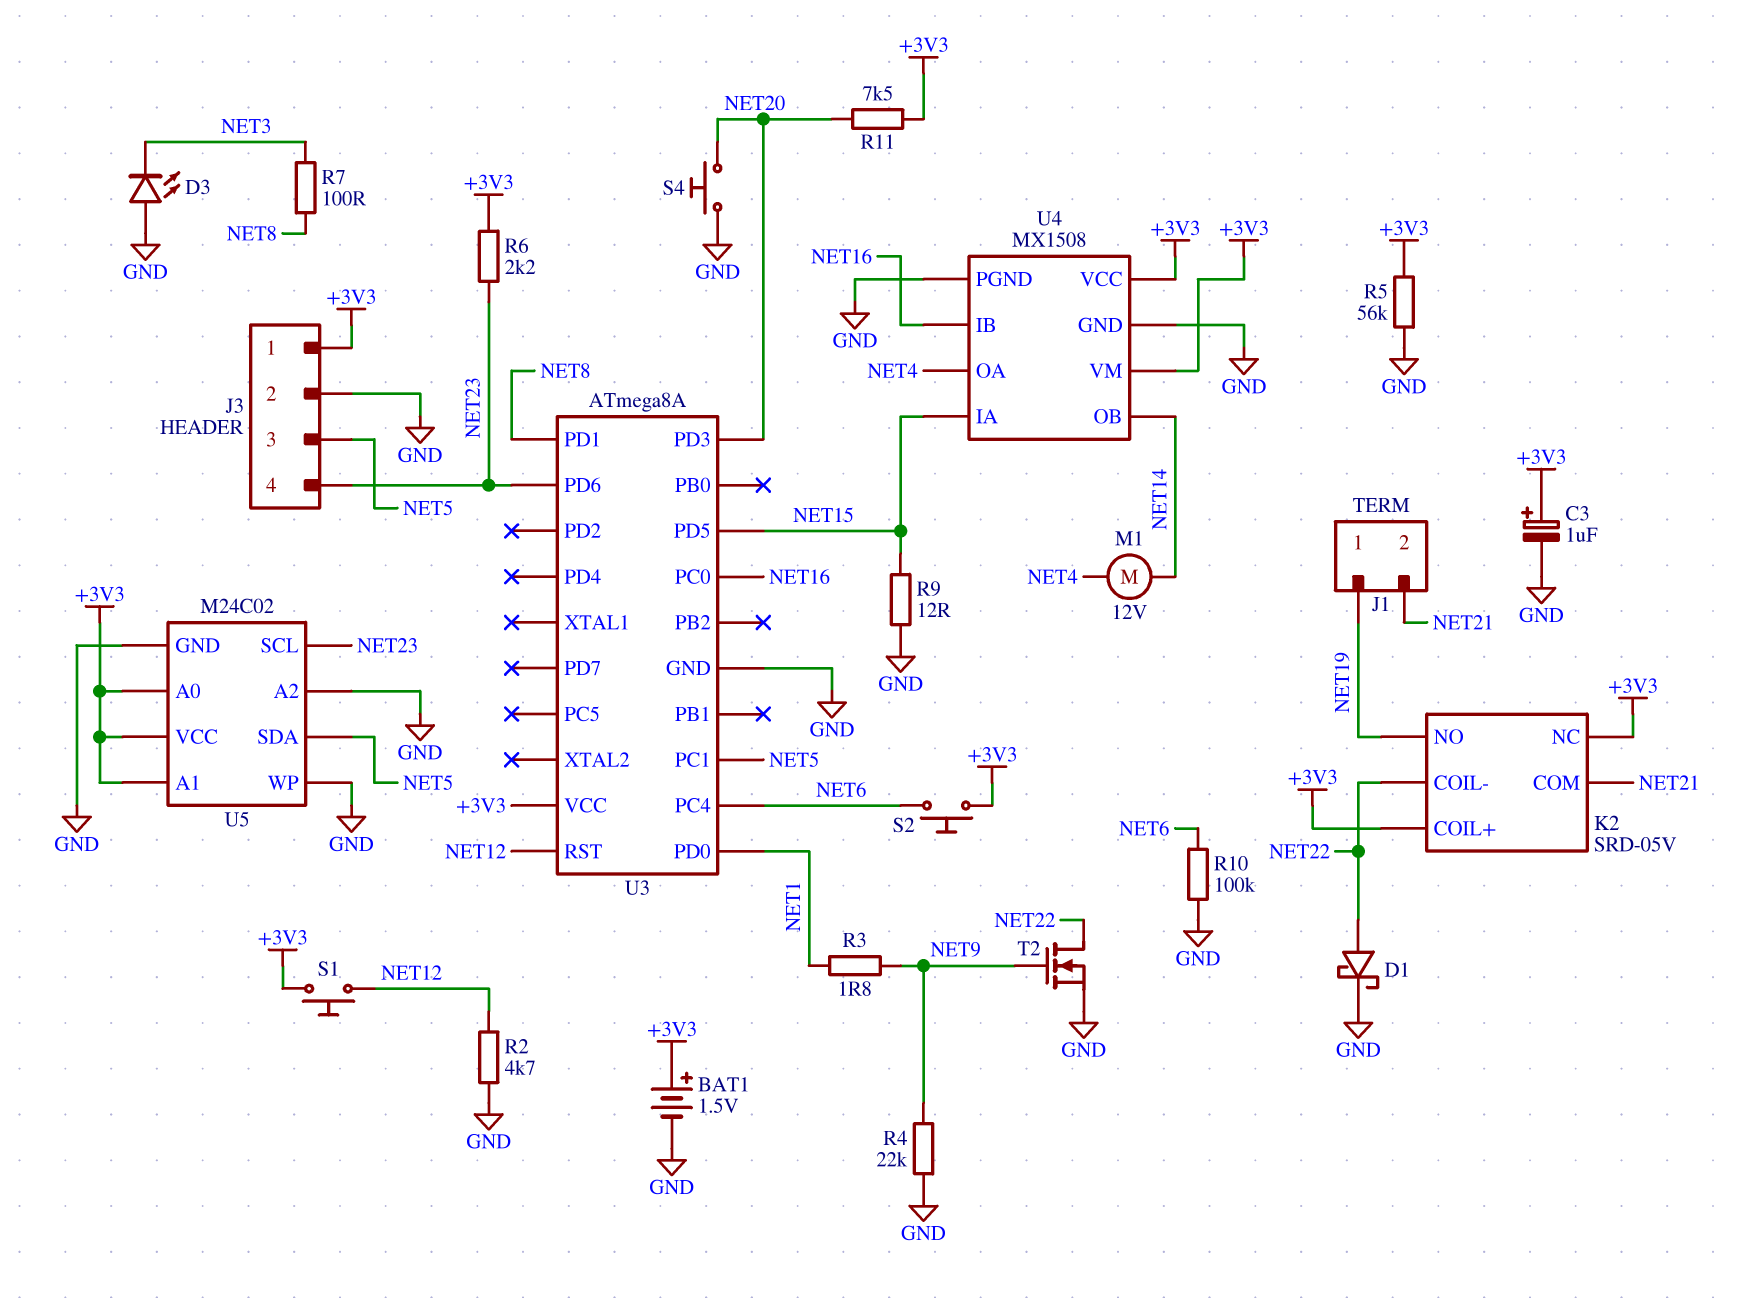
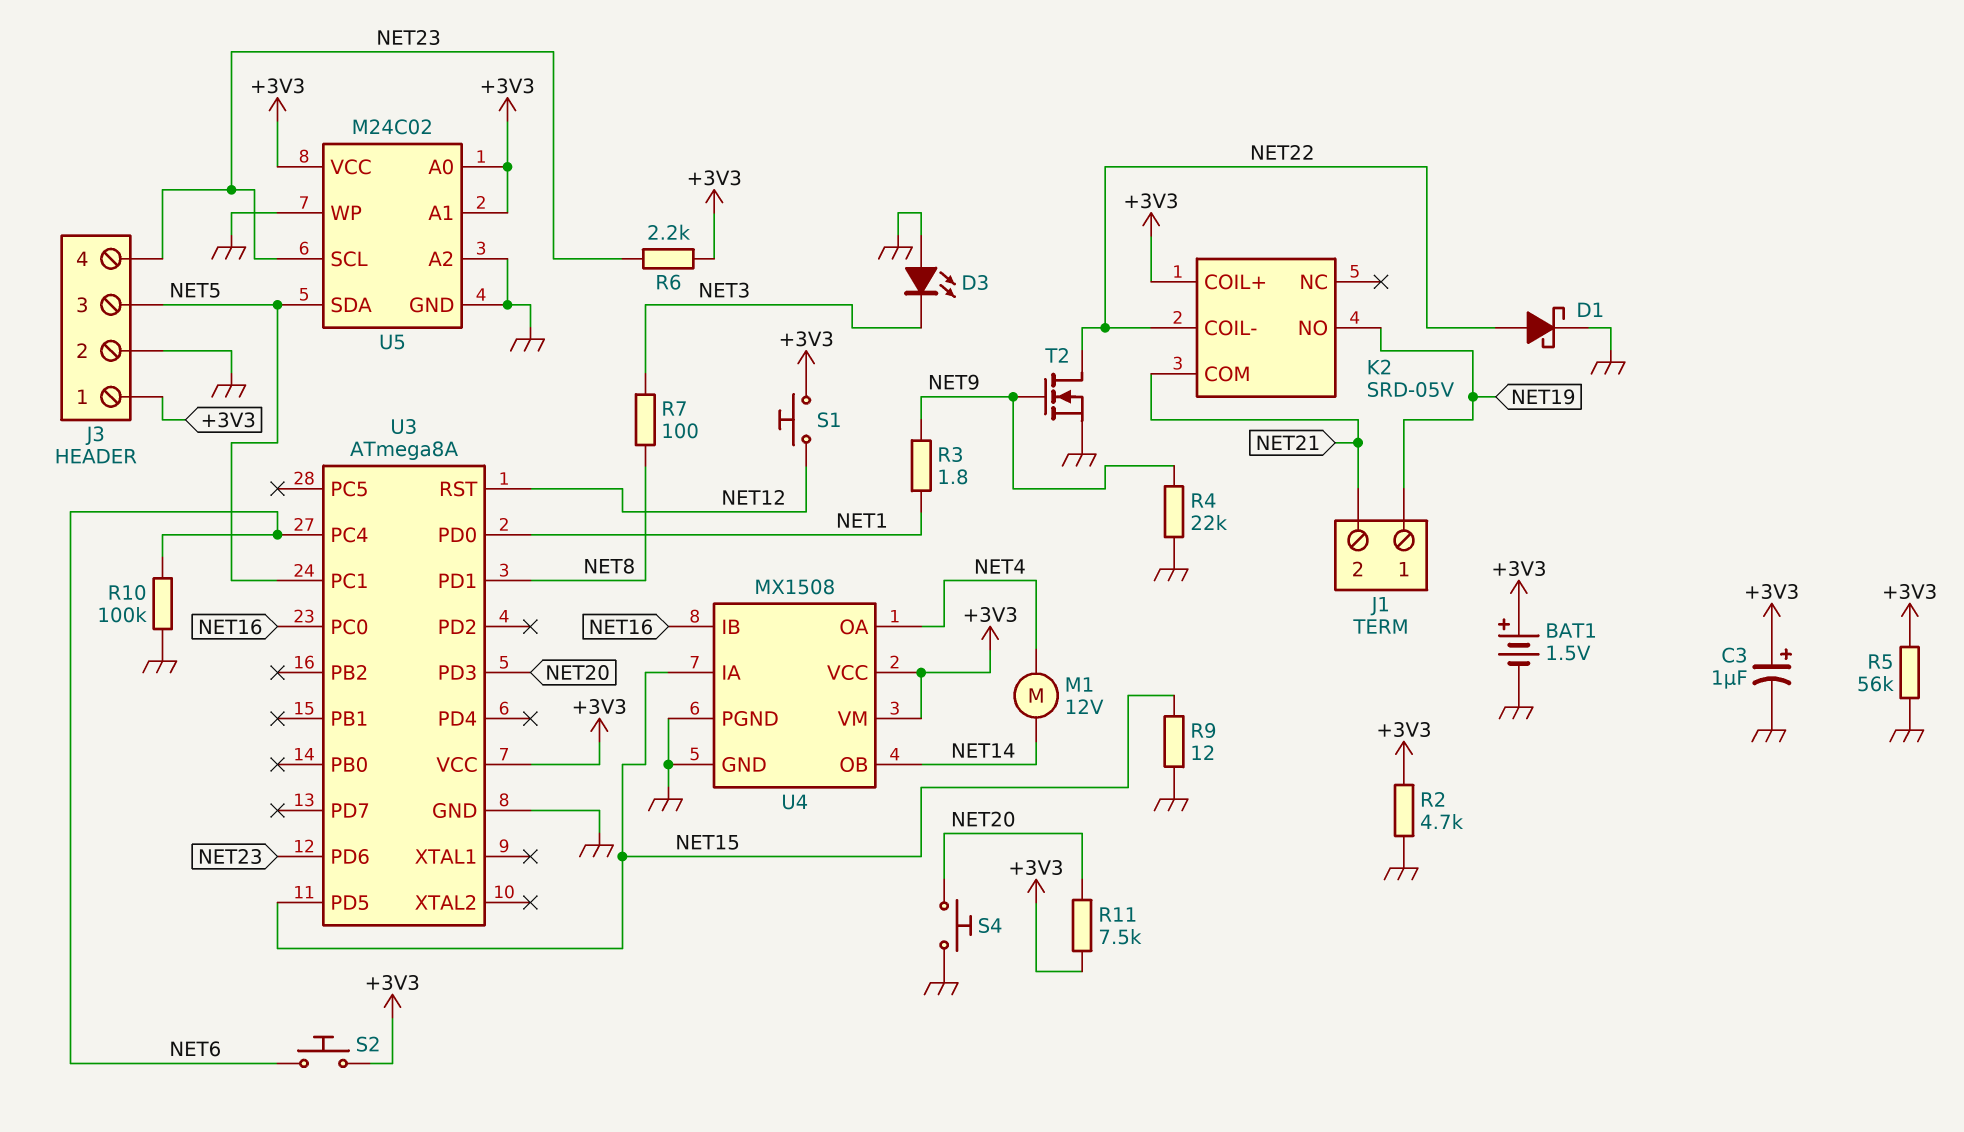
K2 pin NC: +3V3 -> none
R2: 4.7k (GND, NET12) -> 4.7k (+3V3, GND)

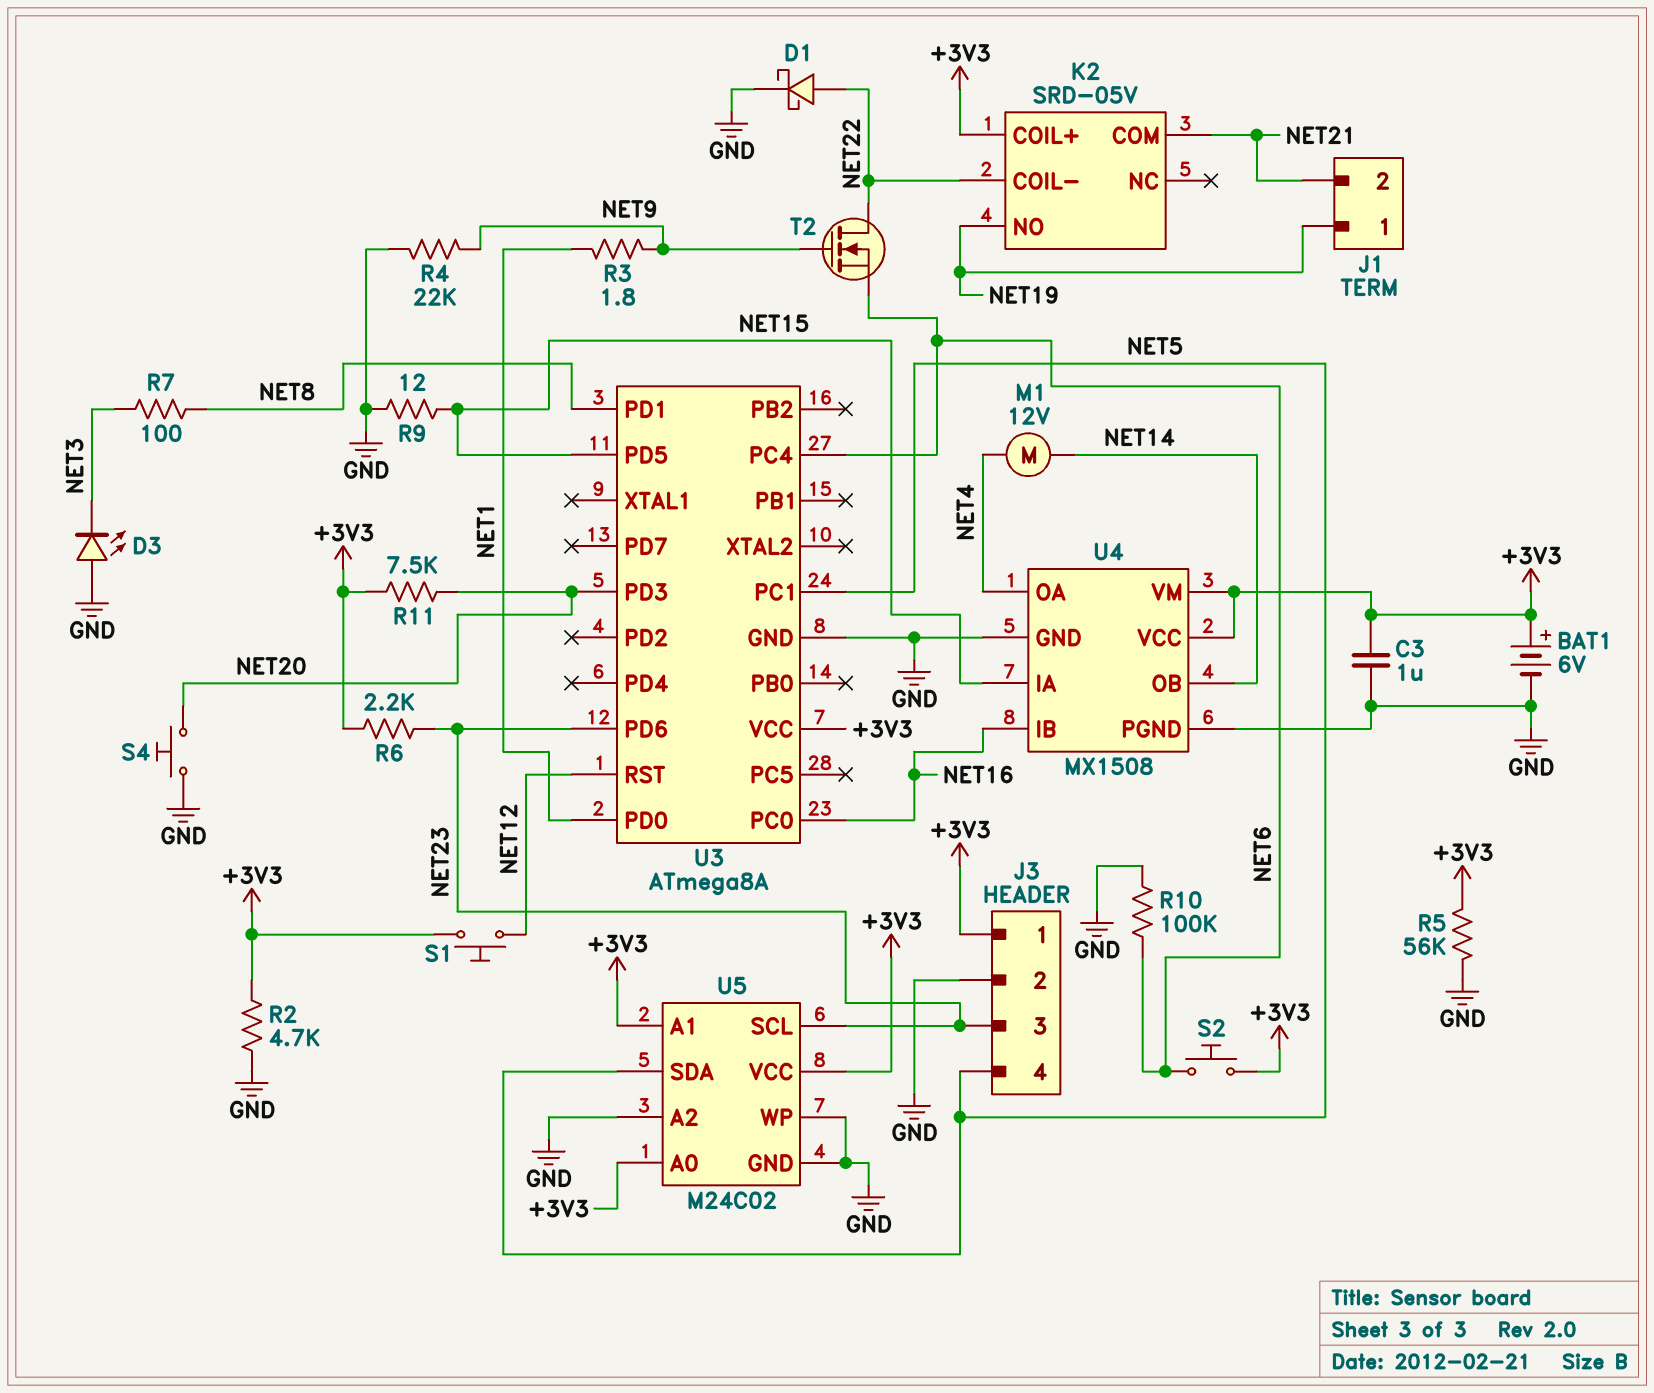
BAT1: 1.5V (plus +3V3, minus GND) -> 6V (plus +3V3, minus GND)
C3: 1uF (plus +3V3, minus GND) -> 1uF (+3V3, GND)
J3 pin 3: NET5 -> NET23
J3 pin 4: NET23 -> NET5
T2: NMOS (G NET9, D NET22, S GND) -> NMOS (G NET9, D NET22, S NET6)

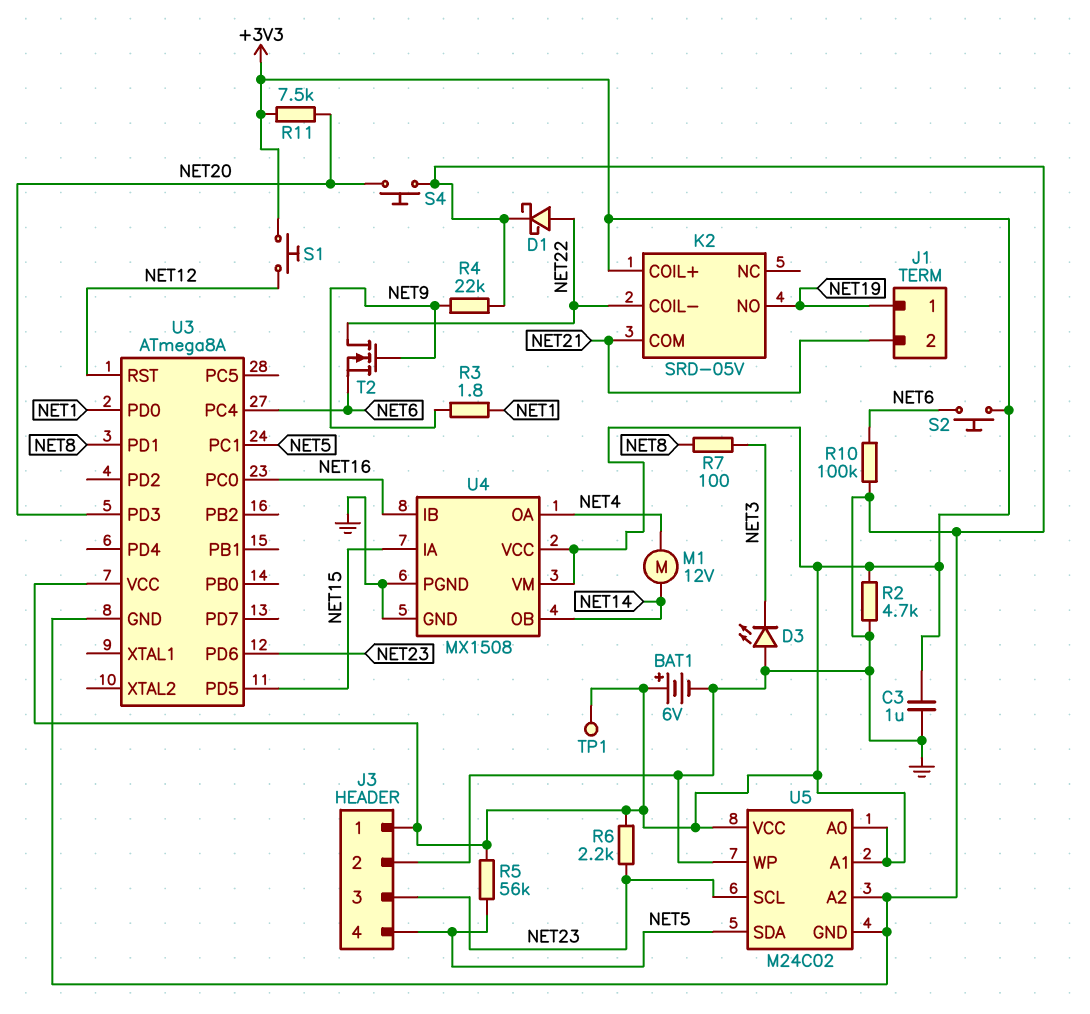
R5: 56k (+3V3, GND) -> 56k (+3V3, NET5)
R9: 12 (GND, NET15) -> none
TP1: none -> test point (+3V3)

